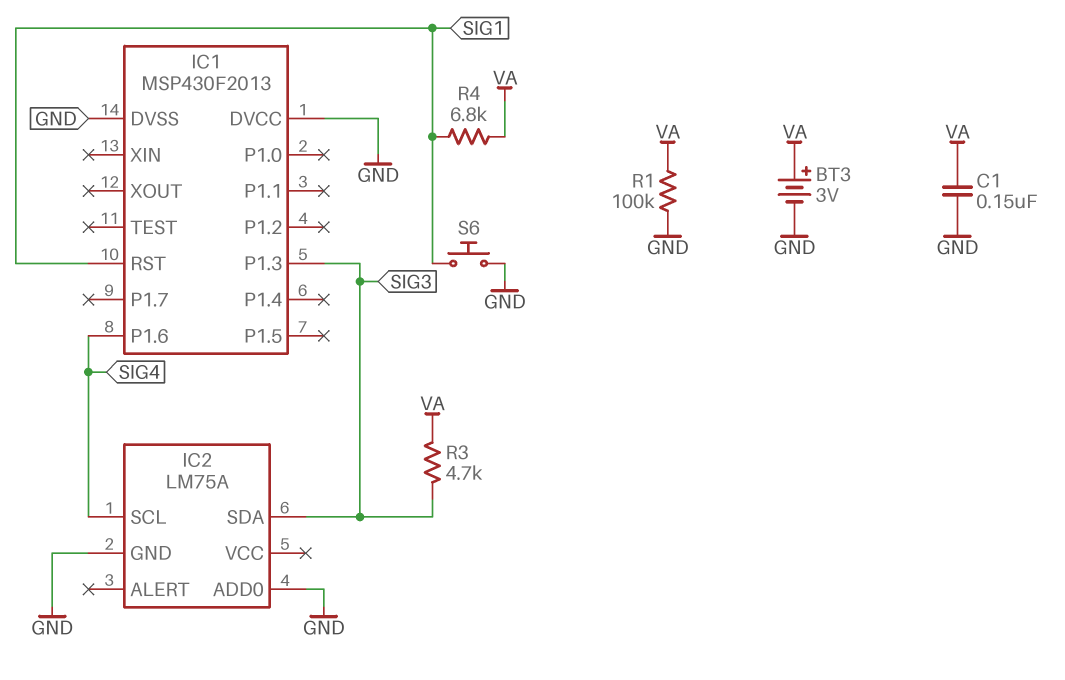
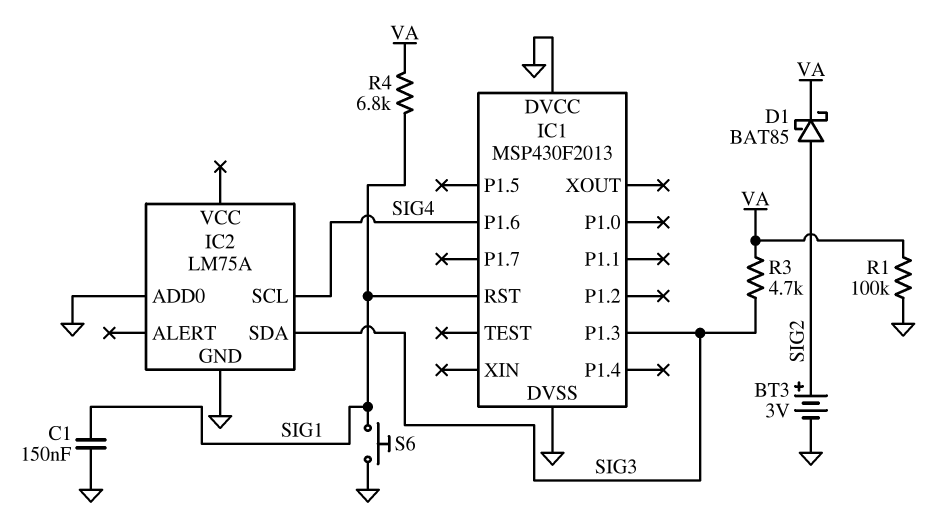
BT3: 3V (plus VA, minus GND) -> 3V (plus SIG2, minus GND)
C1: 150nF (GND, VA) -> 150nF (GND, SIG1)
D1: none -> schottky BAT85 (A SIG2, K VA)

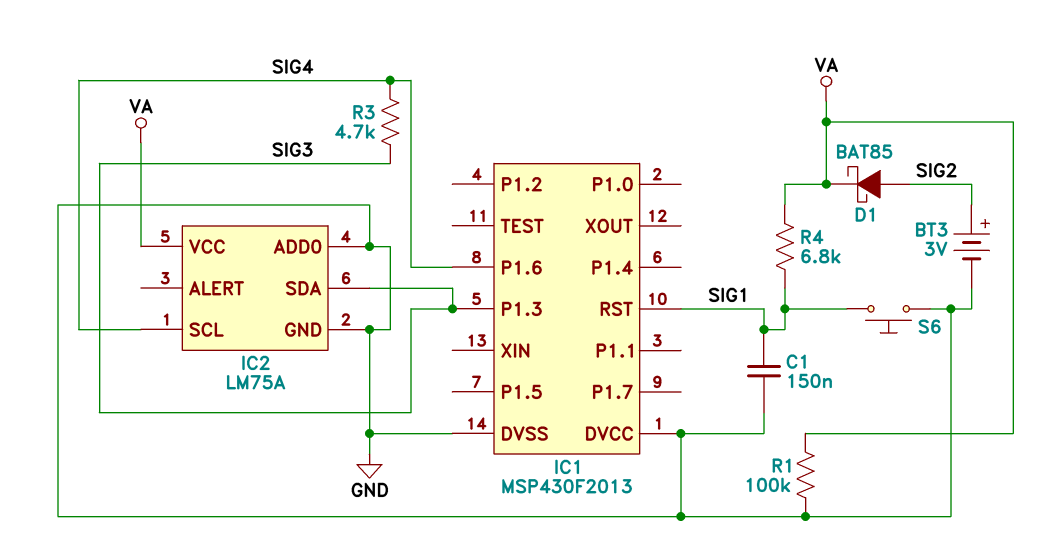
IC2 pin VCC: none -> VA
R3: 4.7k (SIG3, VA) -> 4.7k (SIG3, SIG4)

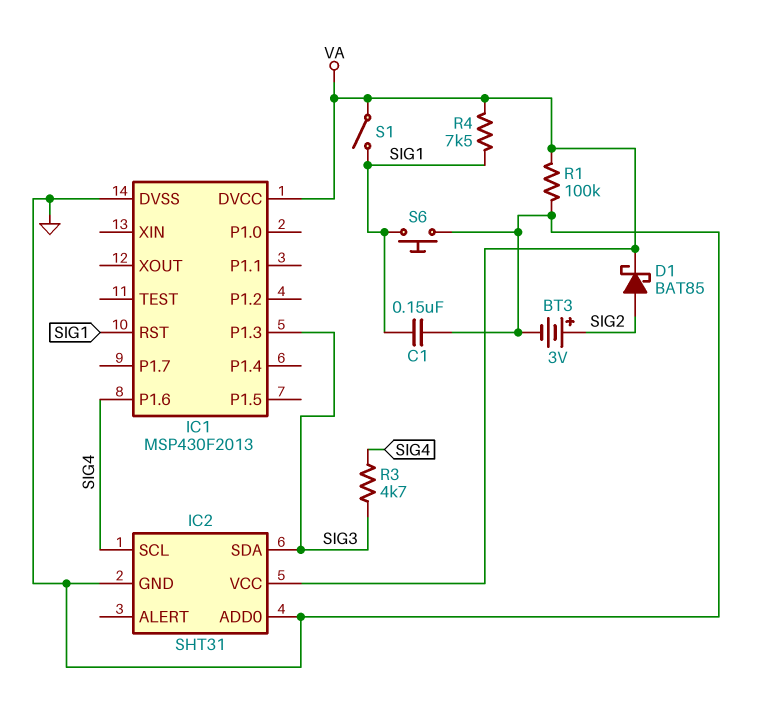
IC1 pin DVCC: GND -> VA
IC2: LM75A -> SHT31
R4: 6.8k (SIG1, VA) -> 7.5k (SIG1, VA)
S1: none -> switch (SIG1, VA)

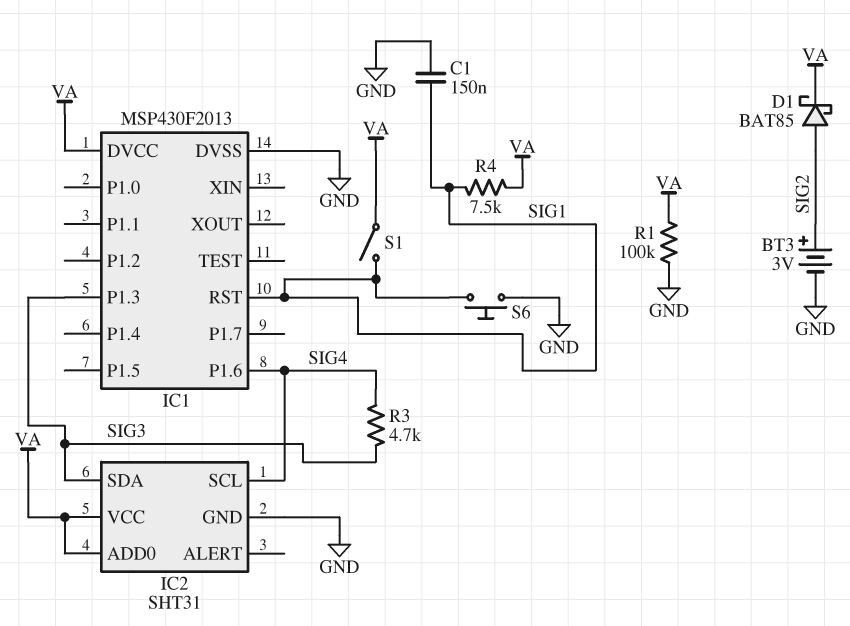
IC2 pin ADD0: GND -> VA

